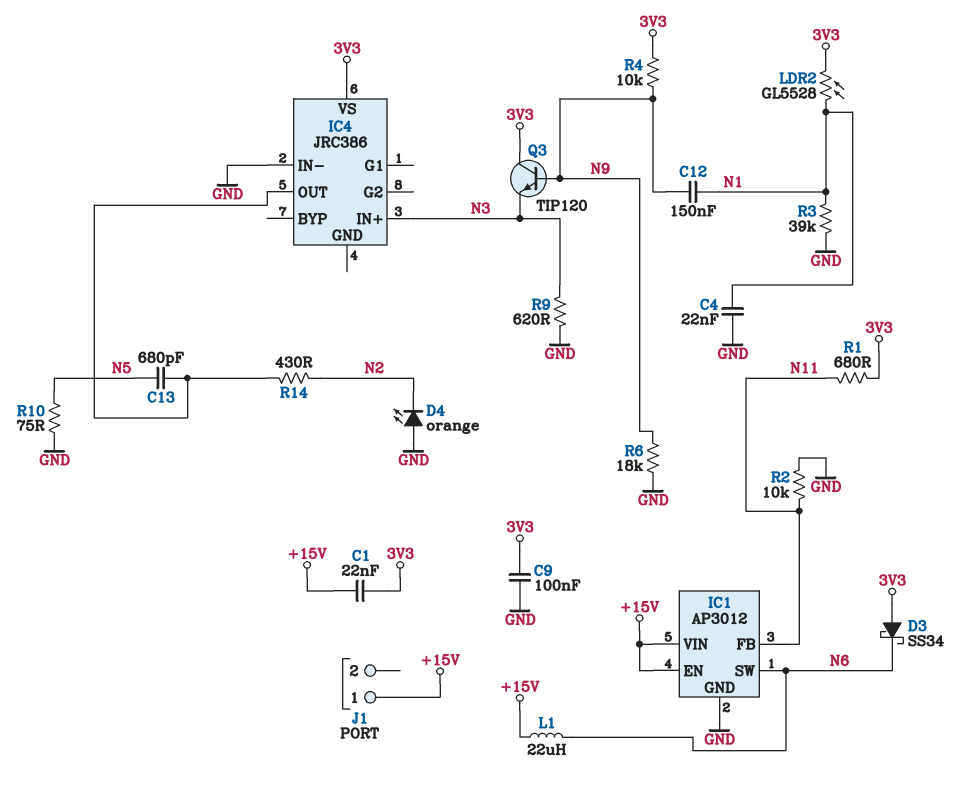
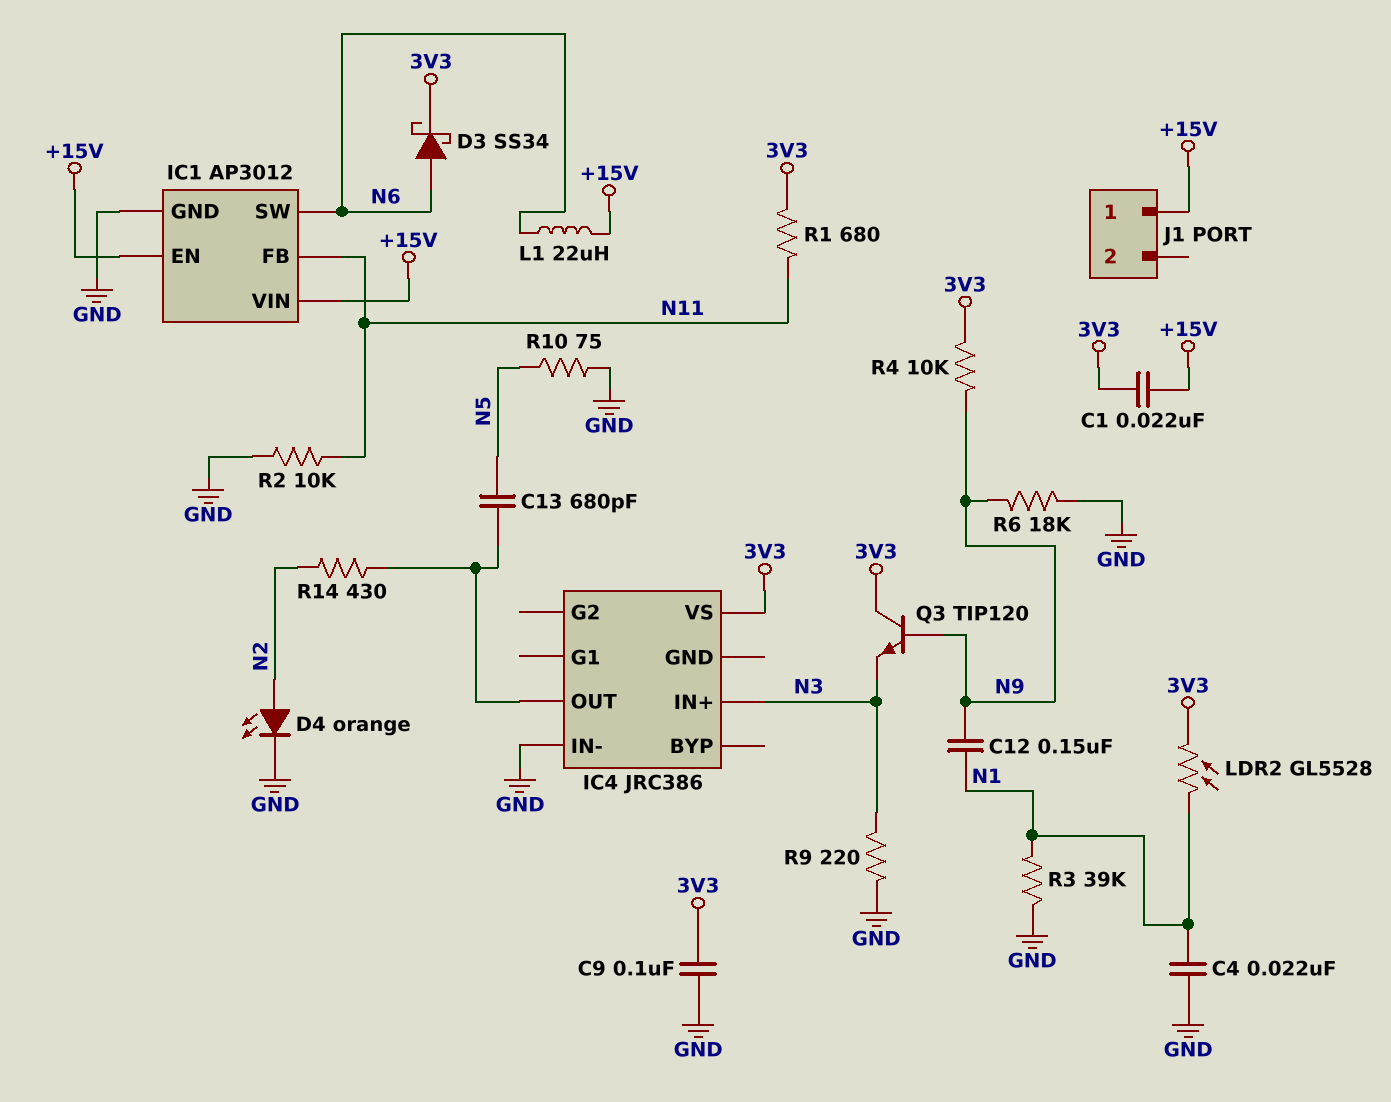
D3: schottky SS34 (A 3V3, K N6) -> schottky SS34 (A N6, K 3V3)
D4: LED orange (A GND, K N2) -> LED orange (A N2, K GND)
R9: 620 (GND, N3) -> 220 (GND, N3)

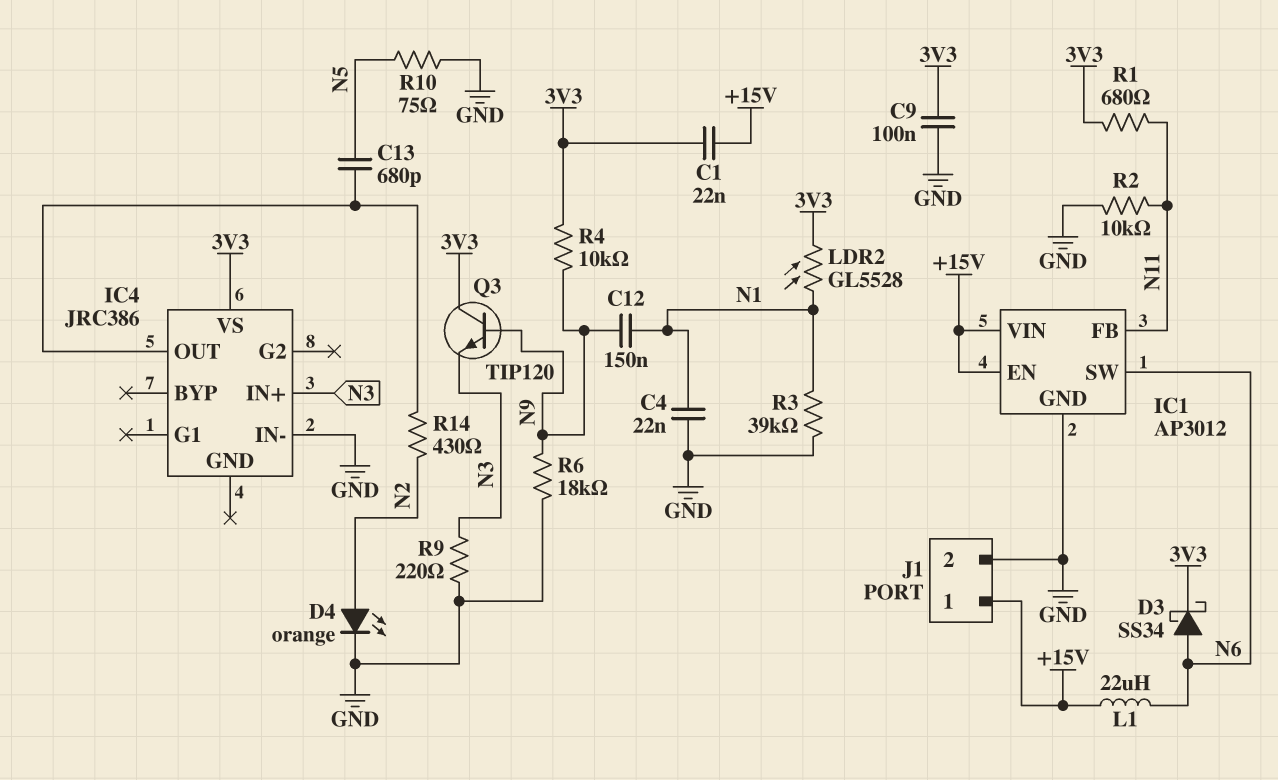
J1 pin 2: none -> GND

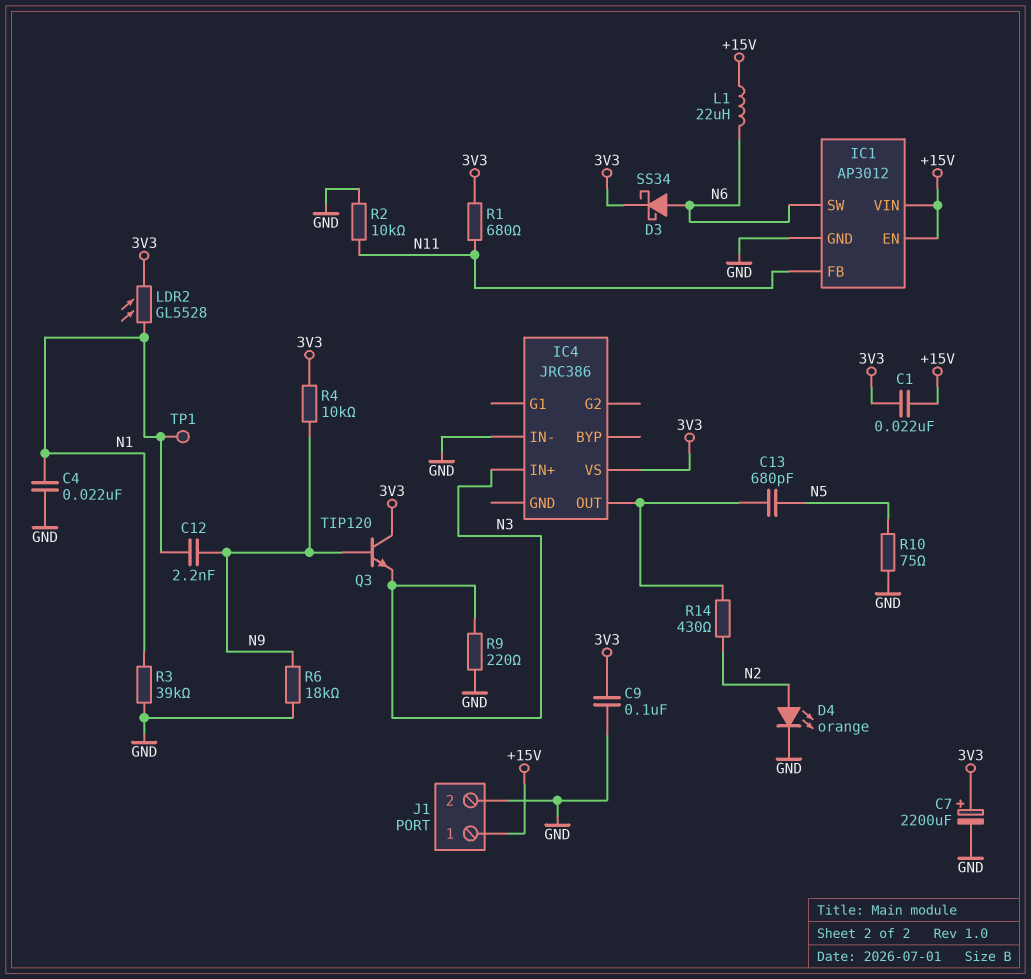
C7: none -> 2200uF (plus 3V3, minus GND)
C12: 150nF (N1, N9) -> 2.2nF (N1, N9)
TP1: none -> test point (N1)

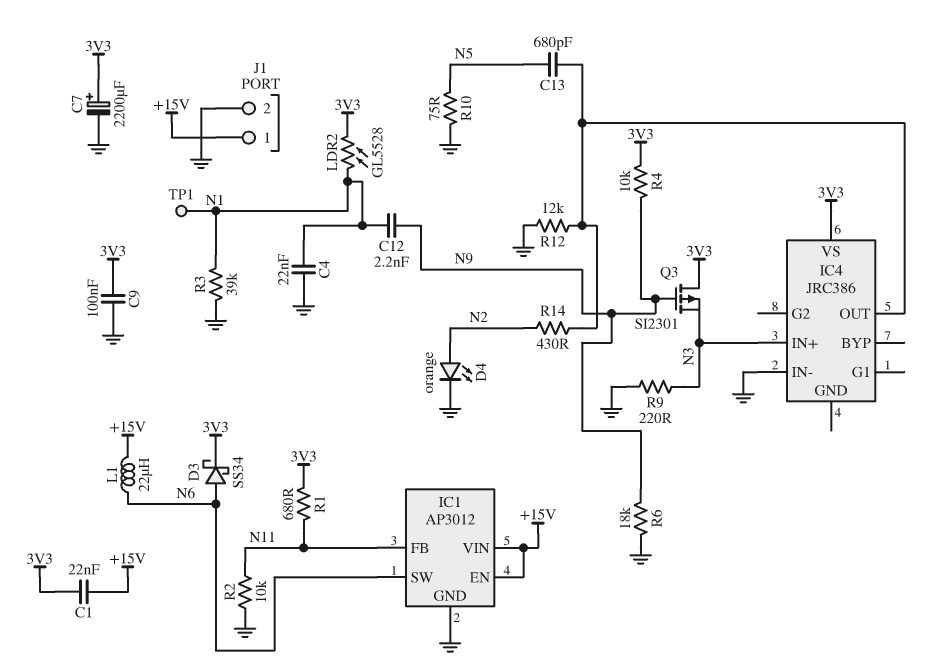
Q3: NPN TIP120 (B N9, C 3V3, E N3) -> PMOS SI2301 (G N9, D 3V3, S N3)
R12: none -> 12k (GND, IC4/OUT)

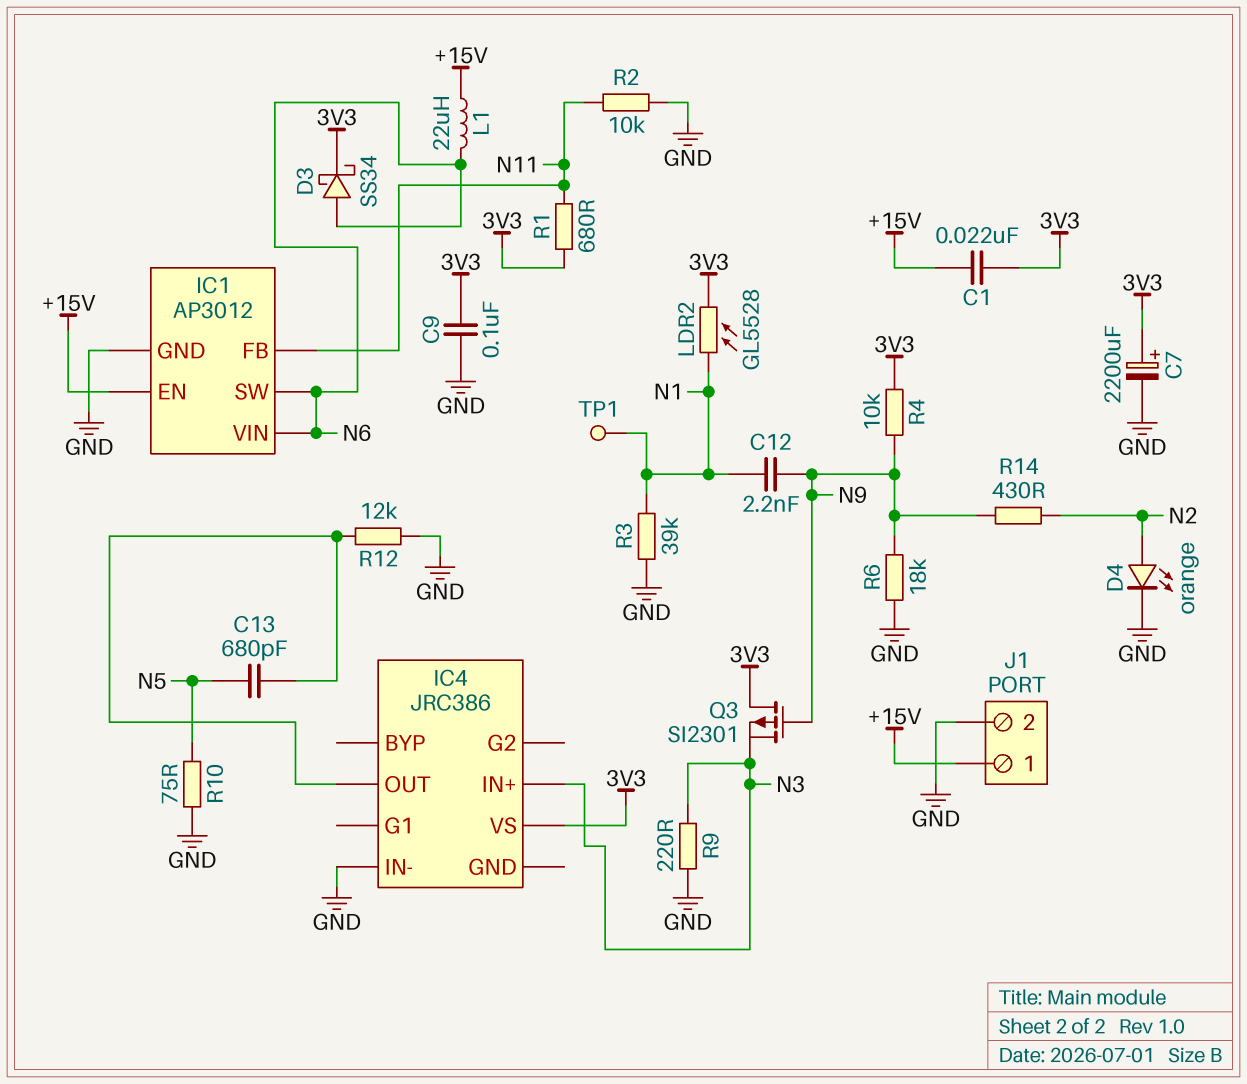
C4: 22nF (GND, N1) -> none
IC1 pin VIN: +15V -> N6
R14: 430 (IC4/OUT, N2) -> 430 (N2, N9)

